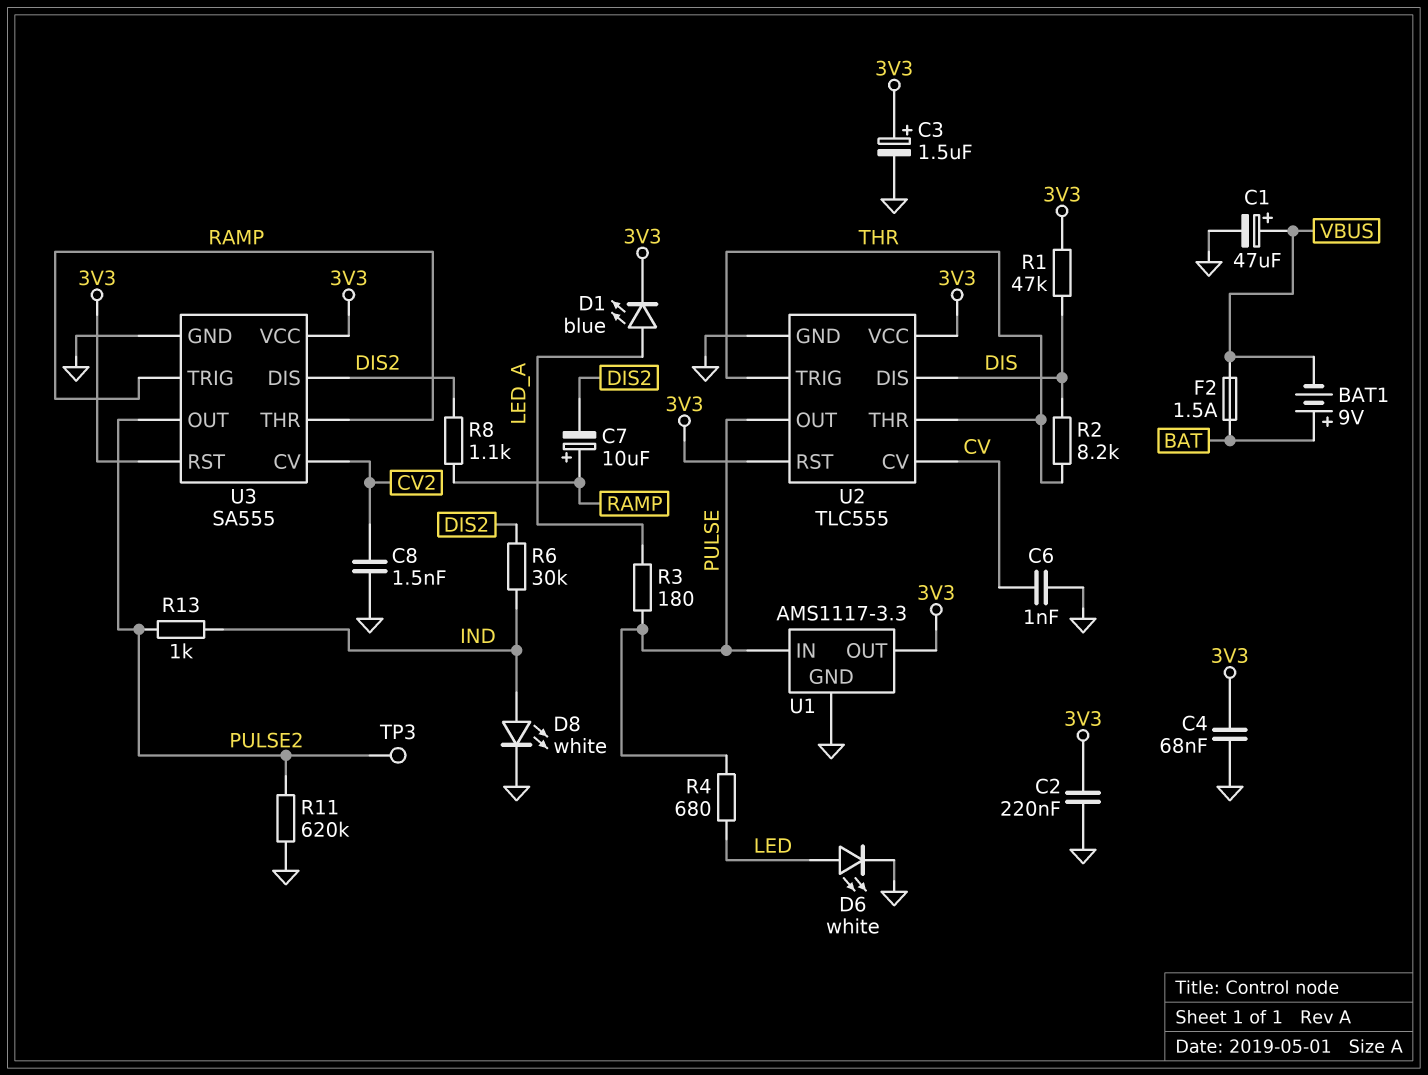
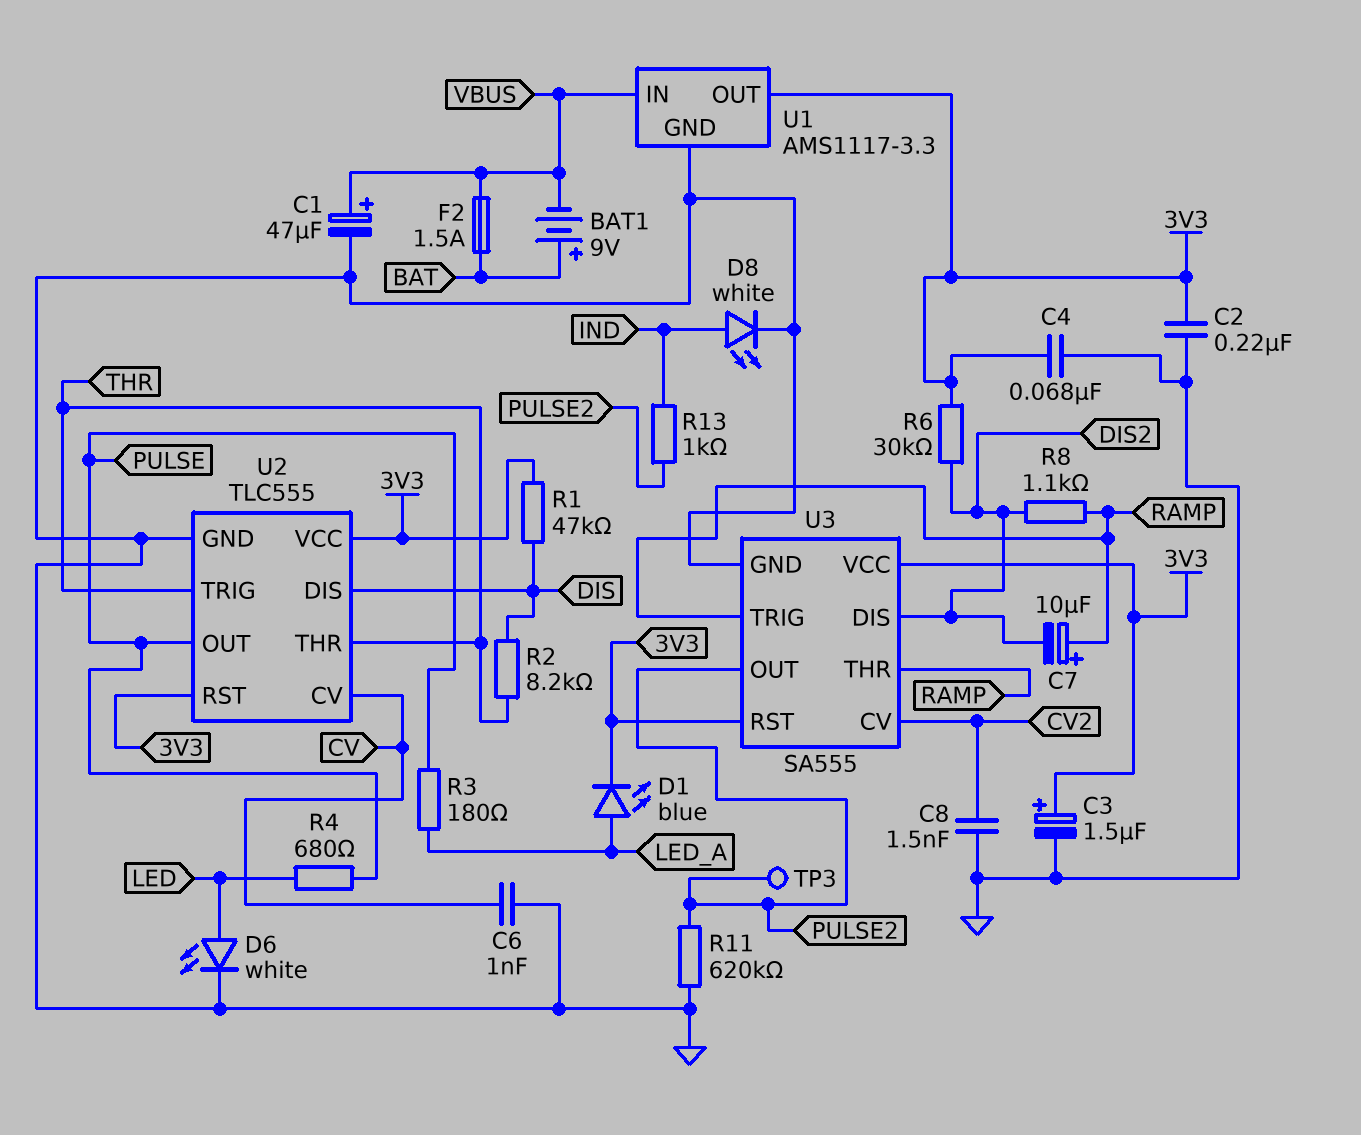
R6: 30k (DIS2, IND) -> 30k (3V3, DIS2)
U1 pin IN: PULSE -> VBUS

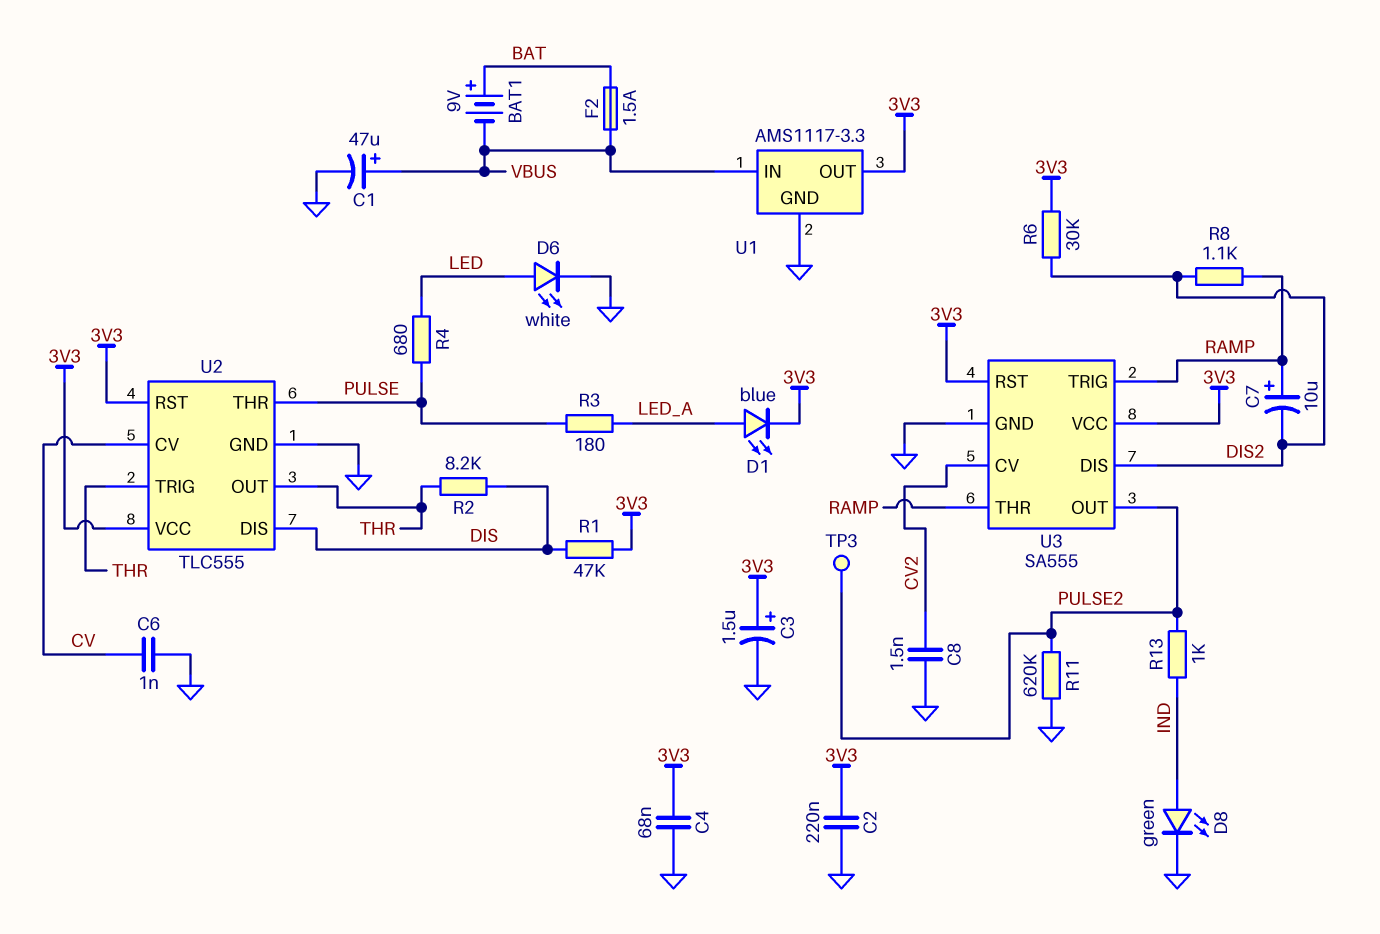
D8: LED white (A IND, K GND) -> LED green (A IND, K GND)
U2 pin OUT: PULSE -> THR
U2 pin THR: THR -> PULSE

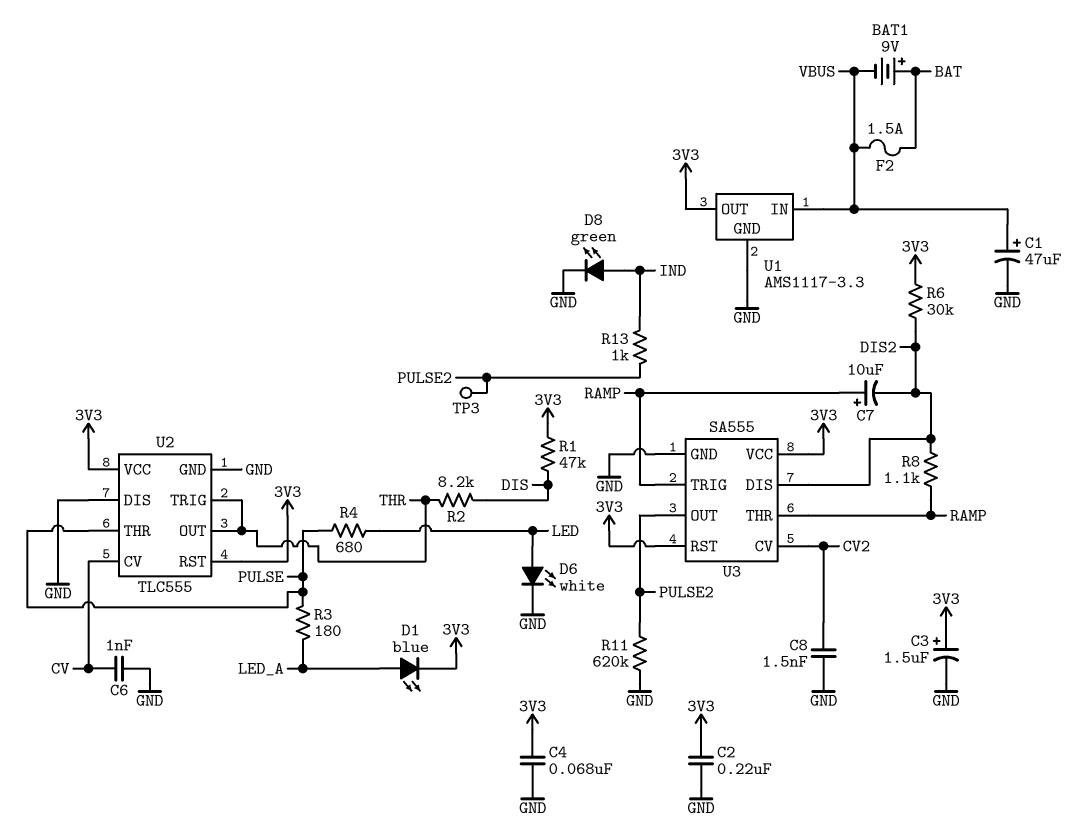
U2 pin DIS: DIS -> GND

